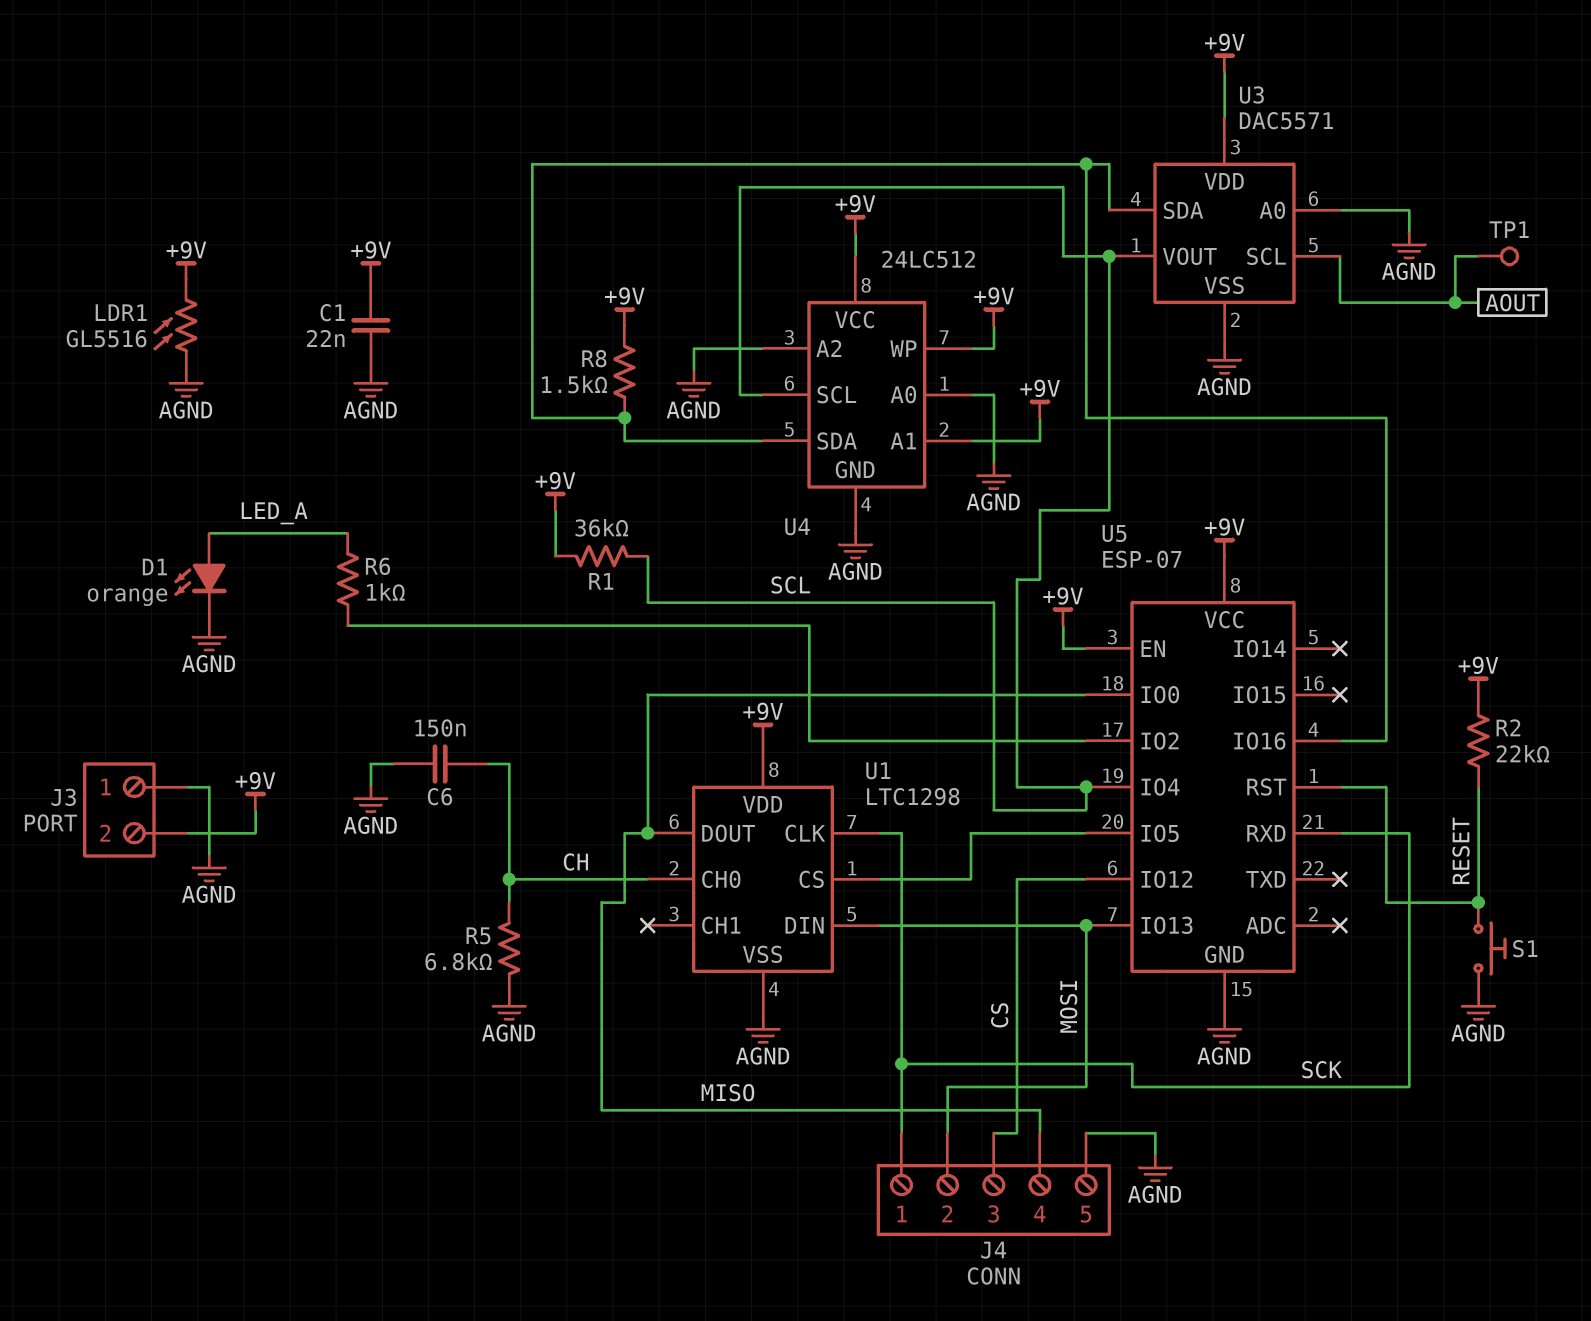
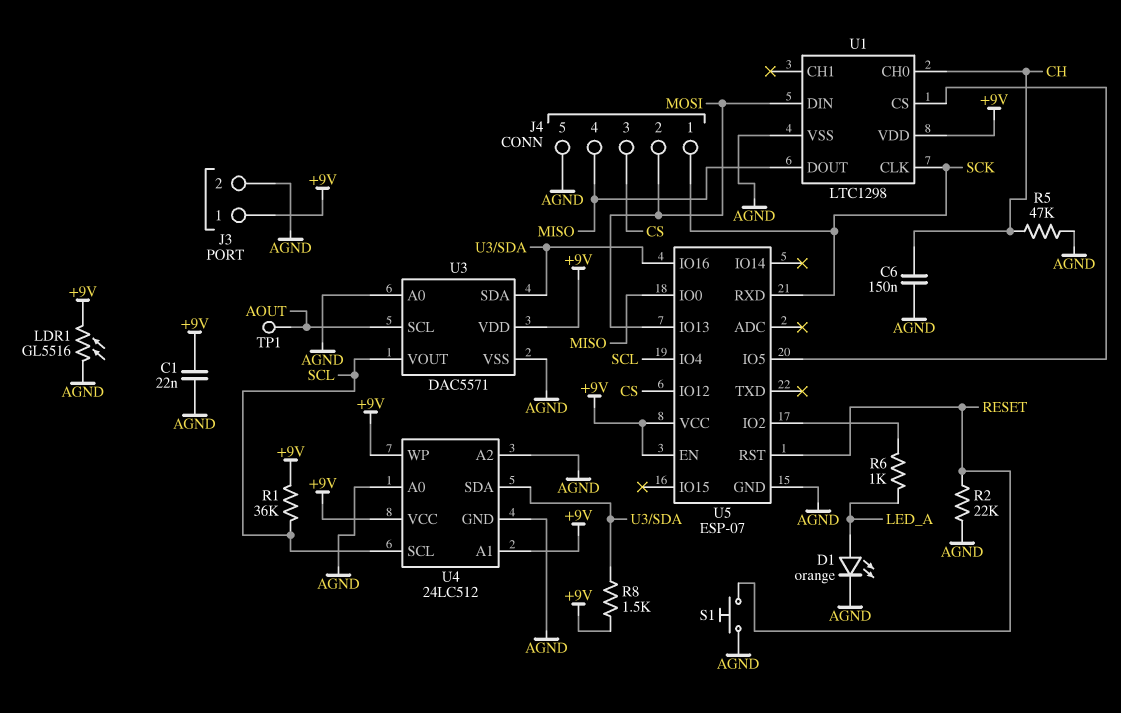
J3 pin 1: AGND -> +9V
J3 pin 2: +9V -> AGND
R2: 22k (+9V, RESET) -> 22k (AGND, RESET)
R5: 6.8k (AGND, CH) -> 47k (AGND, CH)

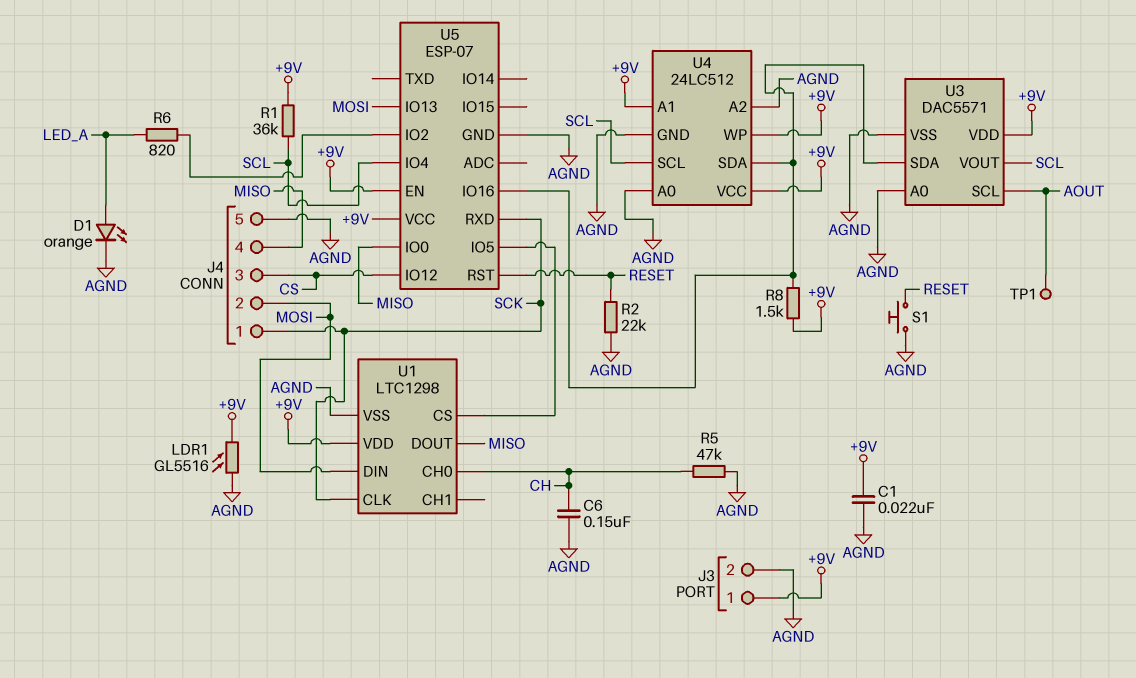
R6: 1k (LED_A, U5/IO2) -> 820 (LED_A, U5/IO2)

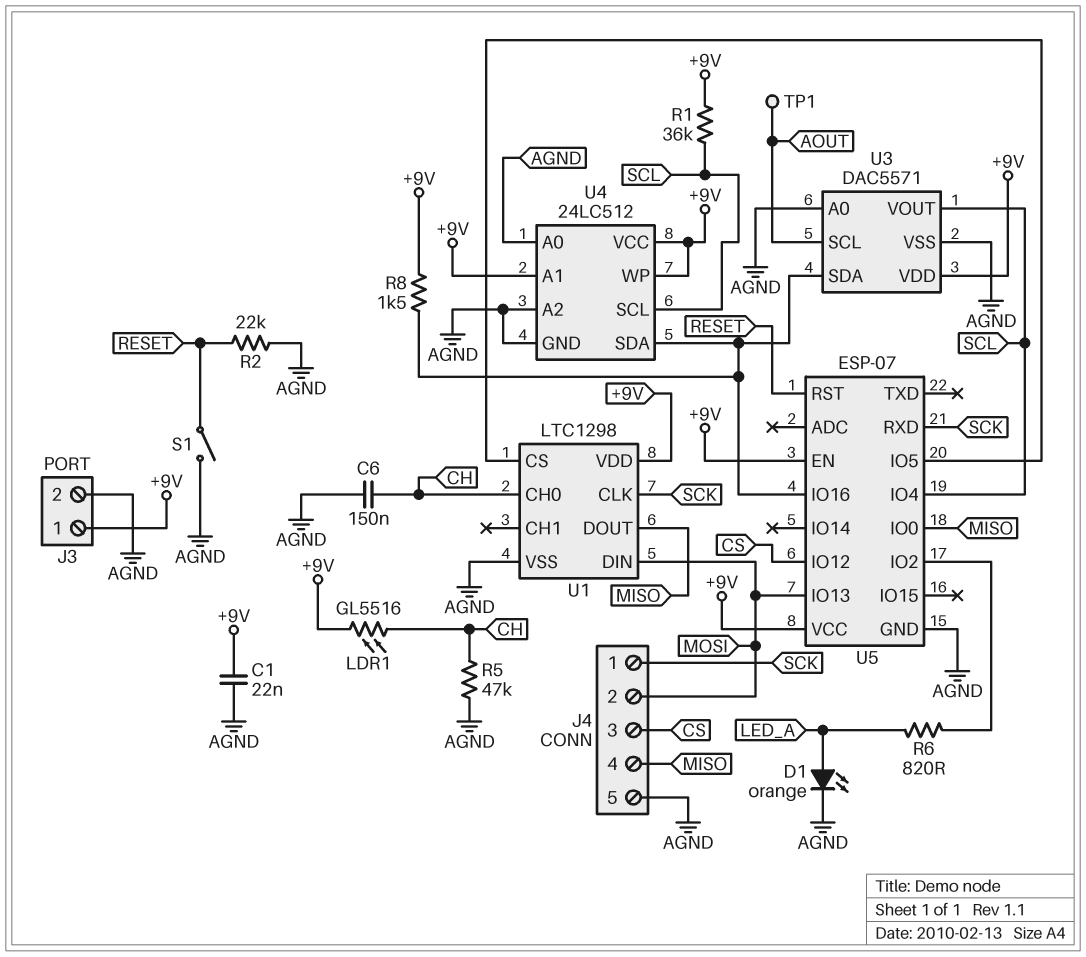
LDR1: GL5516 (+9V, AGND) -> GL5516 (+9V, CH)
S1: button (AGND, RESET) -> switch (AGND, RESET)

